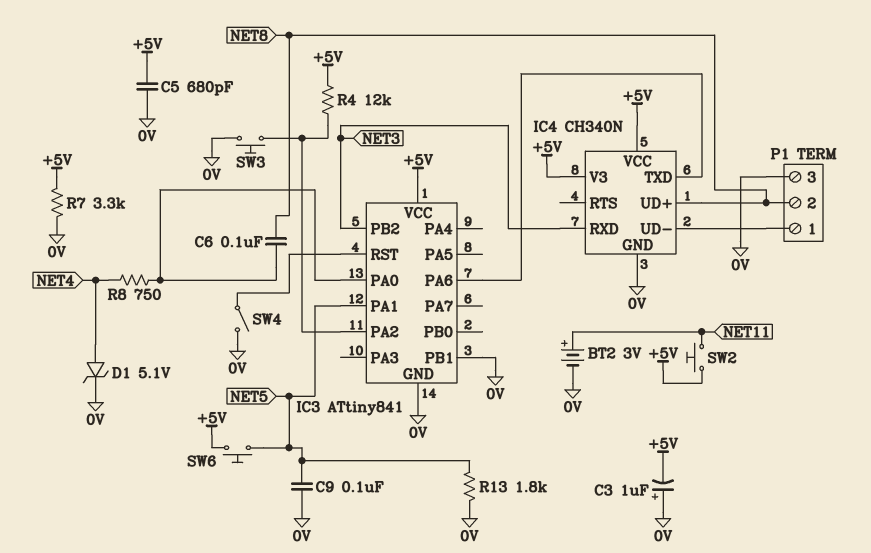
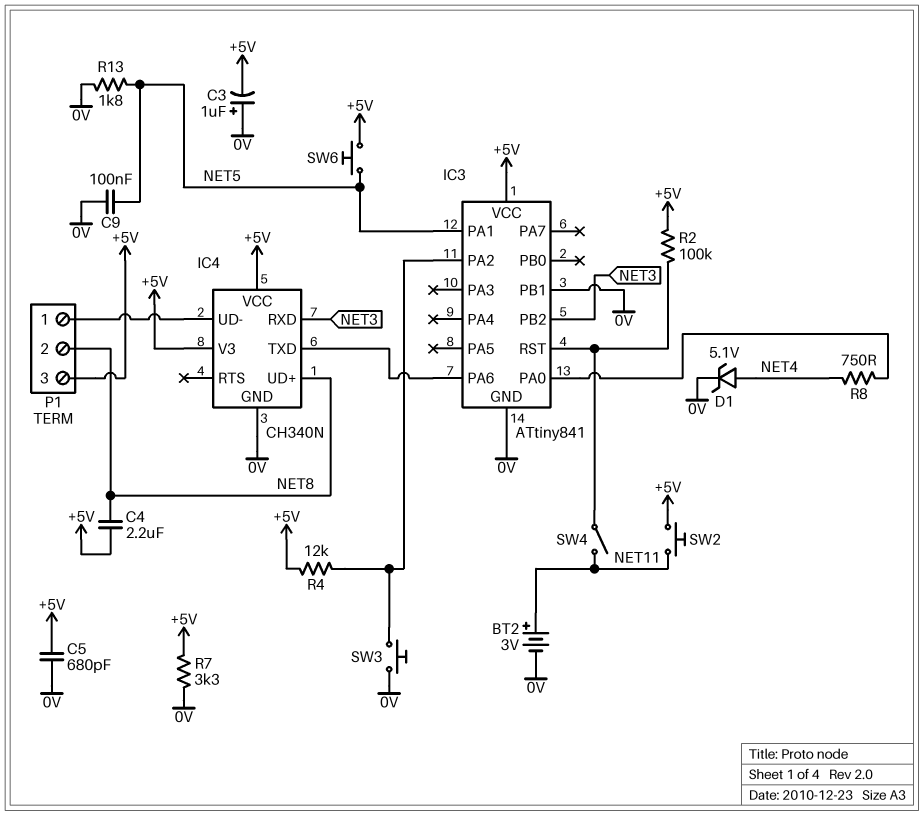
C4: none -> 2.2uF (+5V, NET8)
C6: 100nF (IC3/PA0, NET8) -> none
P1 pin 3: 0V -> +5V
R2: none -> 100k (+5V, IC3/RST)
SW4: switch (0V, IC3/RST) -> switch (IC3/RST, NET11)

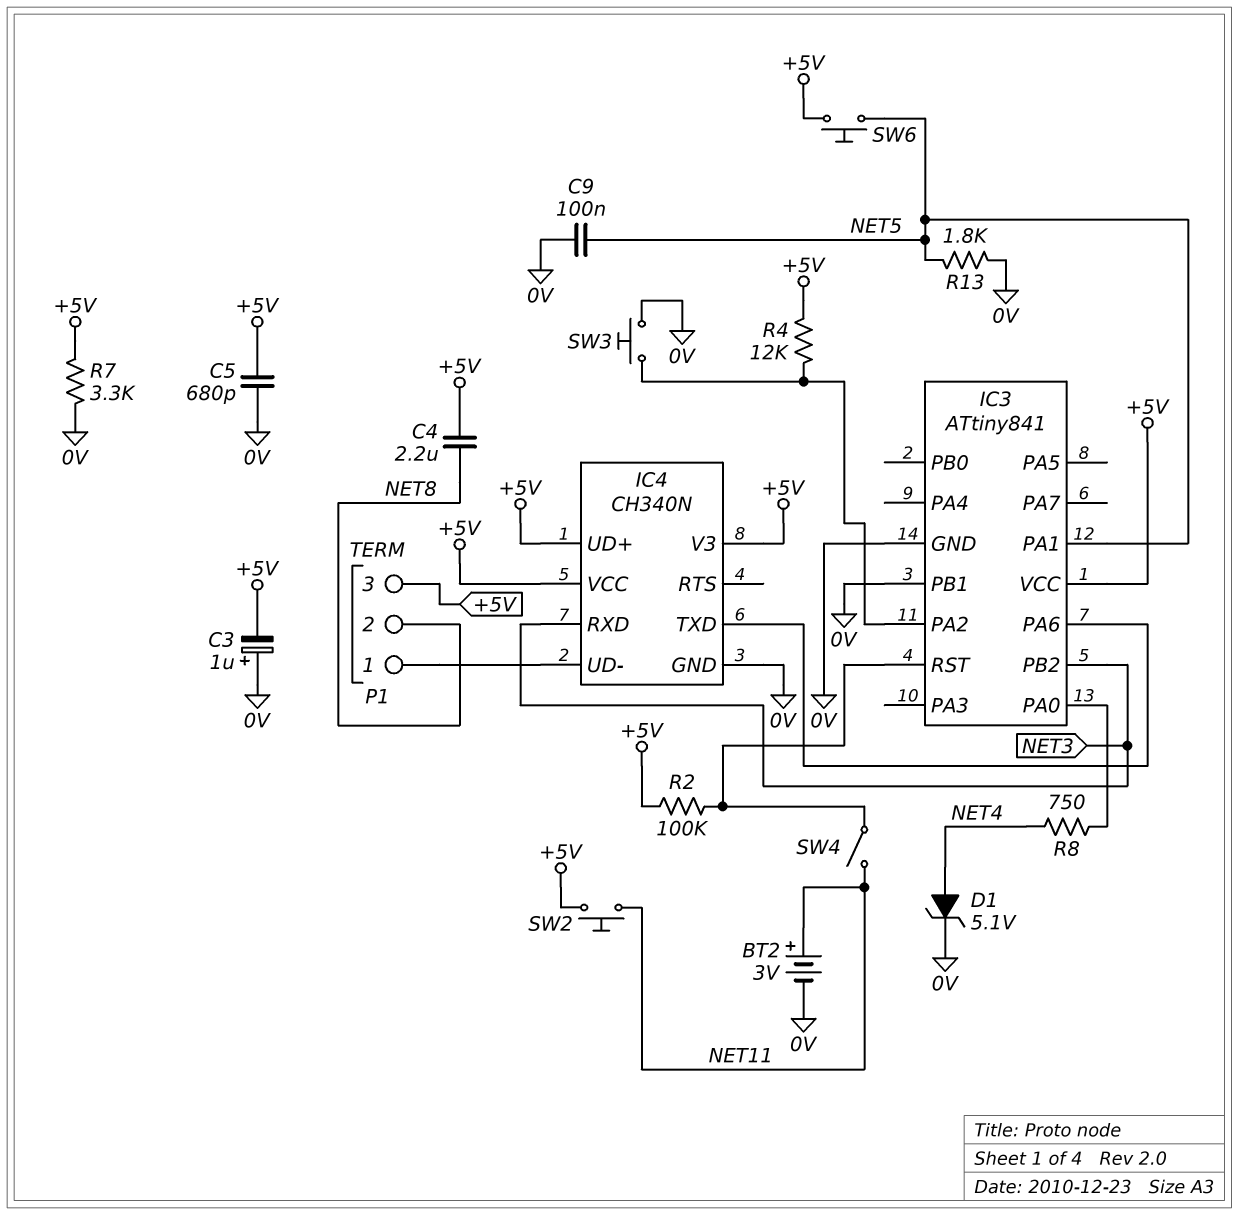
IC4 pin UD+: NET8 -> +5V

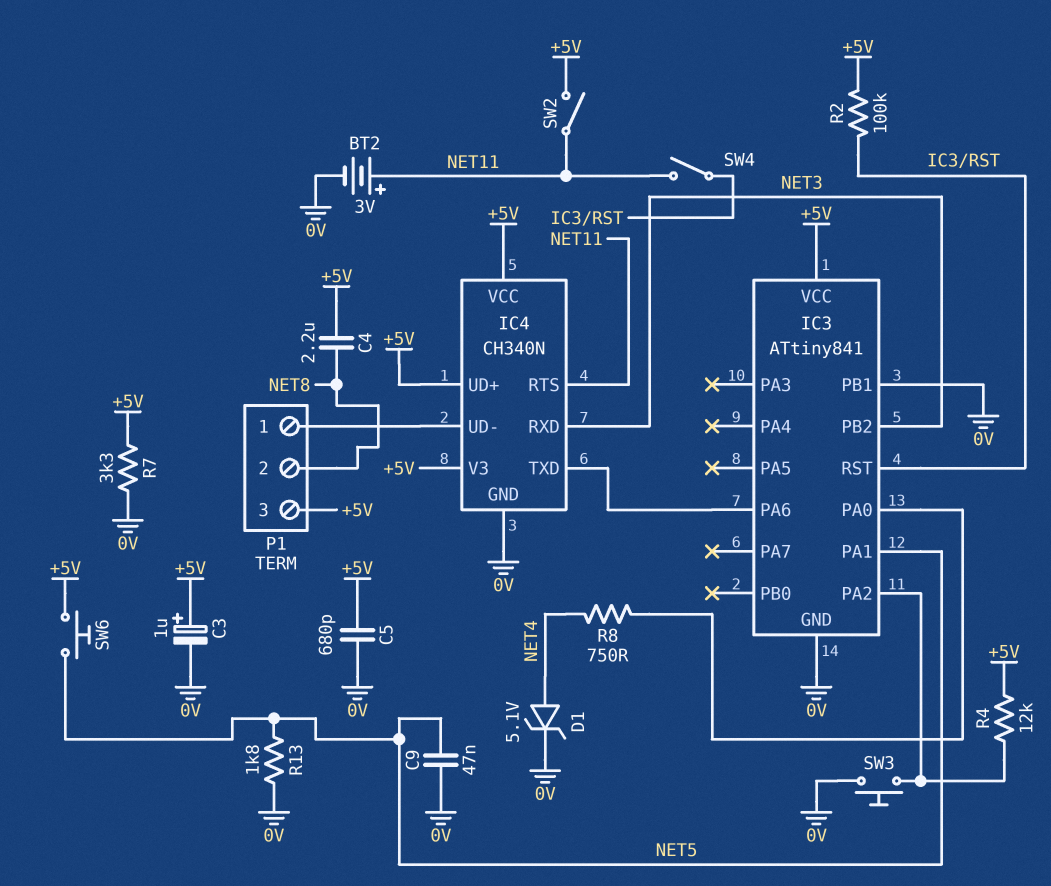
C3: 1uF (plus 0V, minus +5V) -> 1uF (plus +5V, minus 0V)
C9: 100nF (0V, NET5) -> 47nF (0V, NET5)
IC4 pin RTS: none -> NET11
SW2: button (+5V, NET11) -> switch (+5V, NET11)

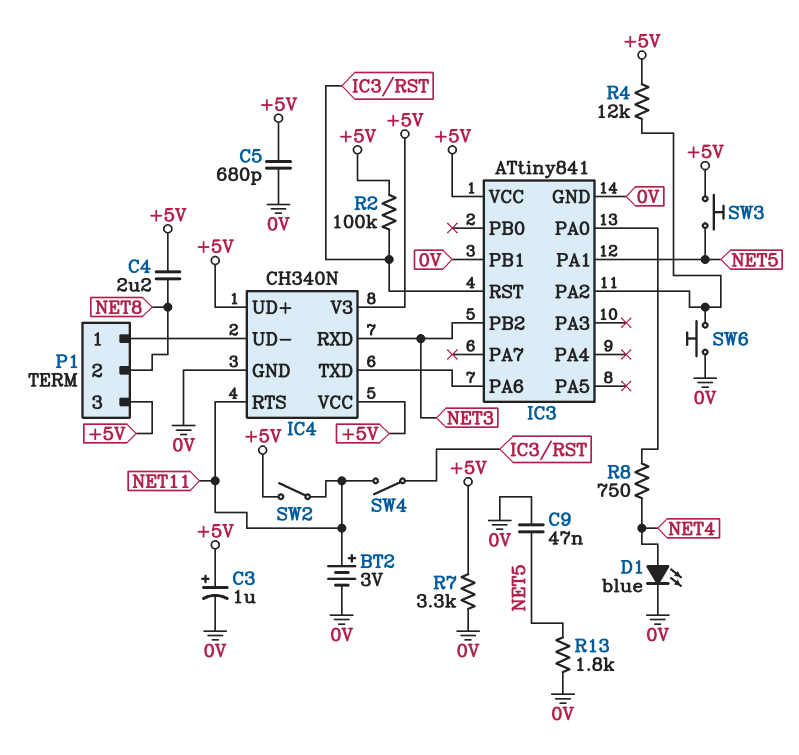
D1: zener 5.1V (A NET4, K 0V) -> LED blue (A NET4, K 0V)
SW3: button (0V, IC3/PA2) -> button (+5V, NET5)
SW6: button (+5V, NET5) -> button (0V, IC3/PA2)

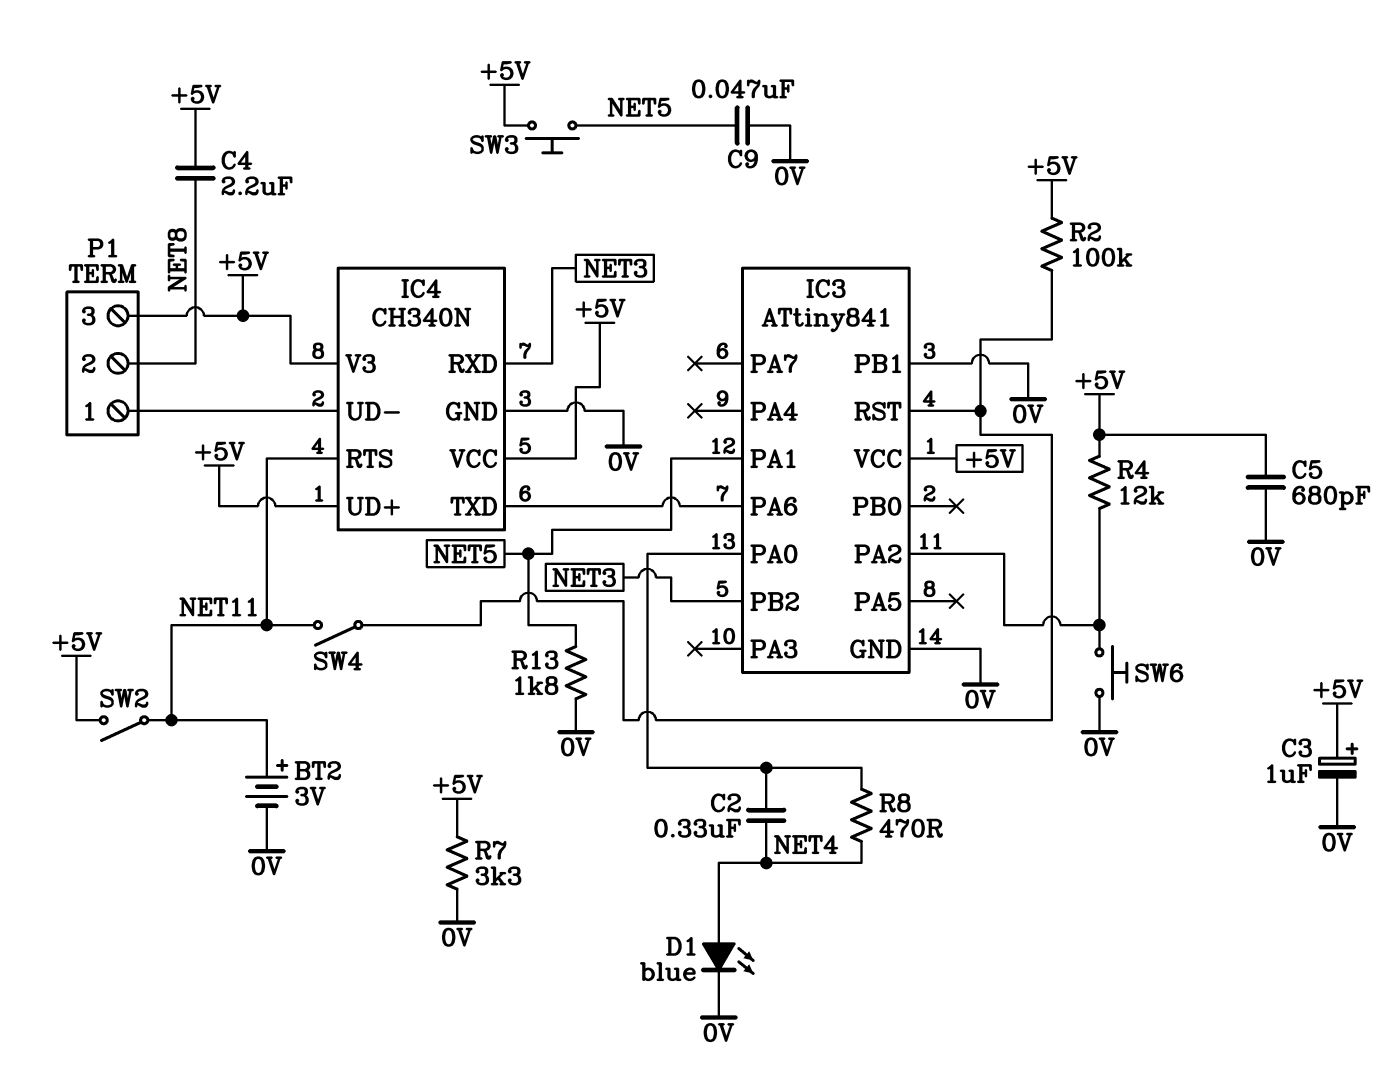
C2: none -> 330nF (IC3/PA0, NET4)
R8: 750 (IC3/PA0, NET4) -> 470 (IC3/PA0, NET4)

